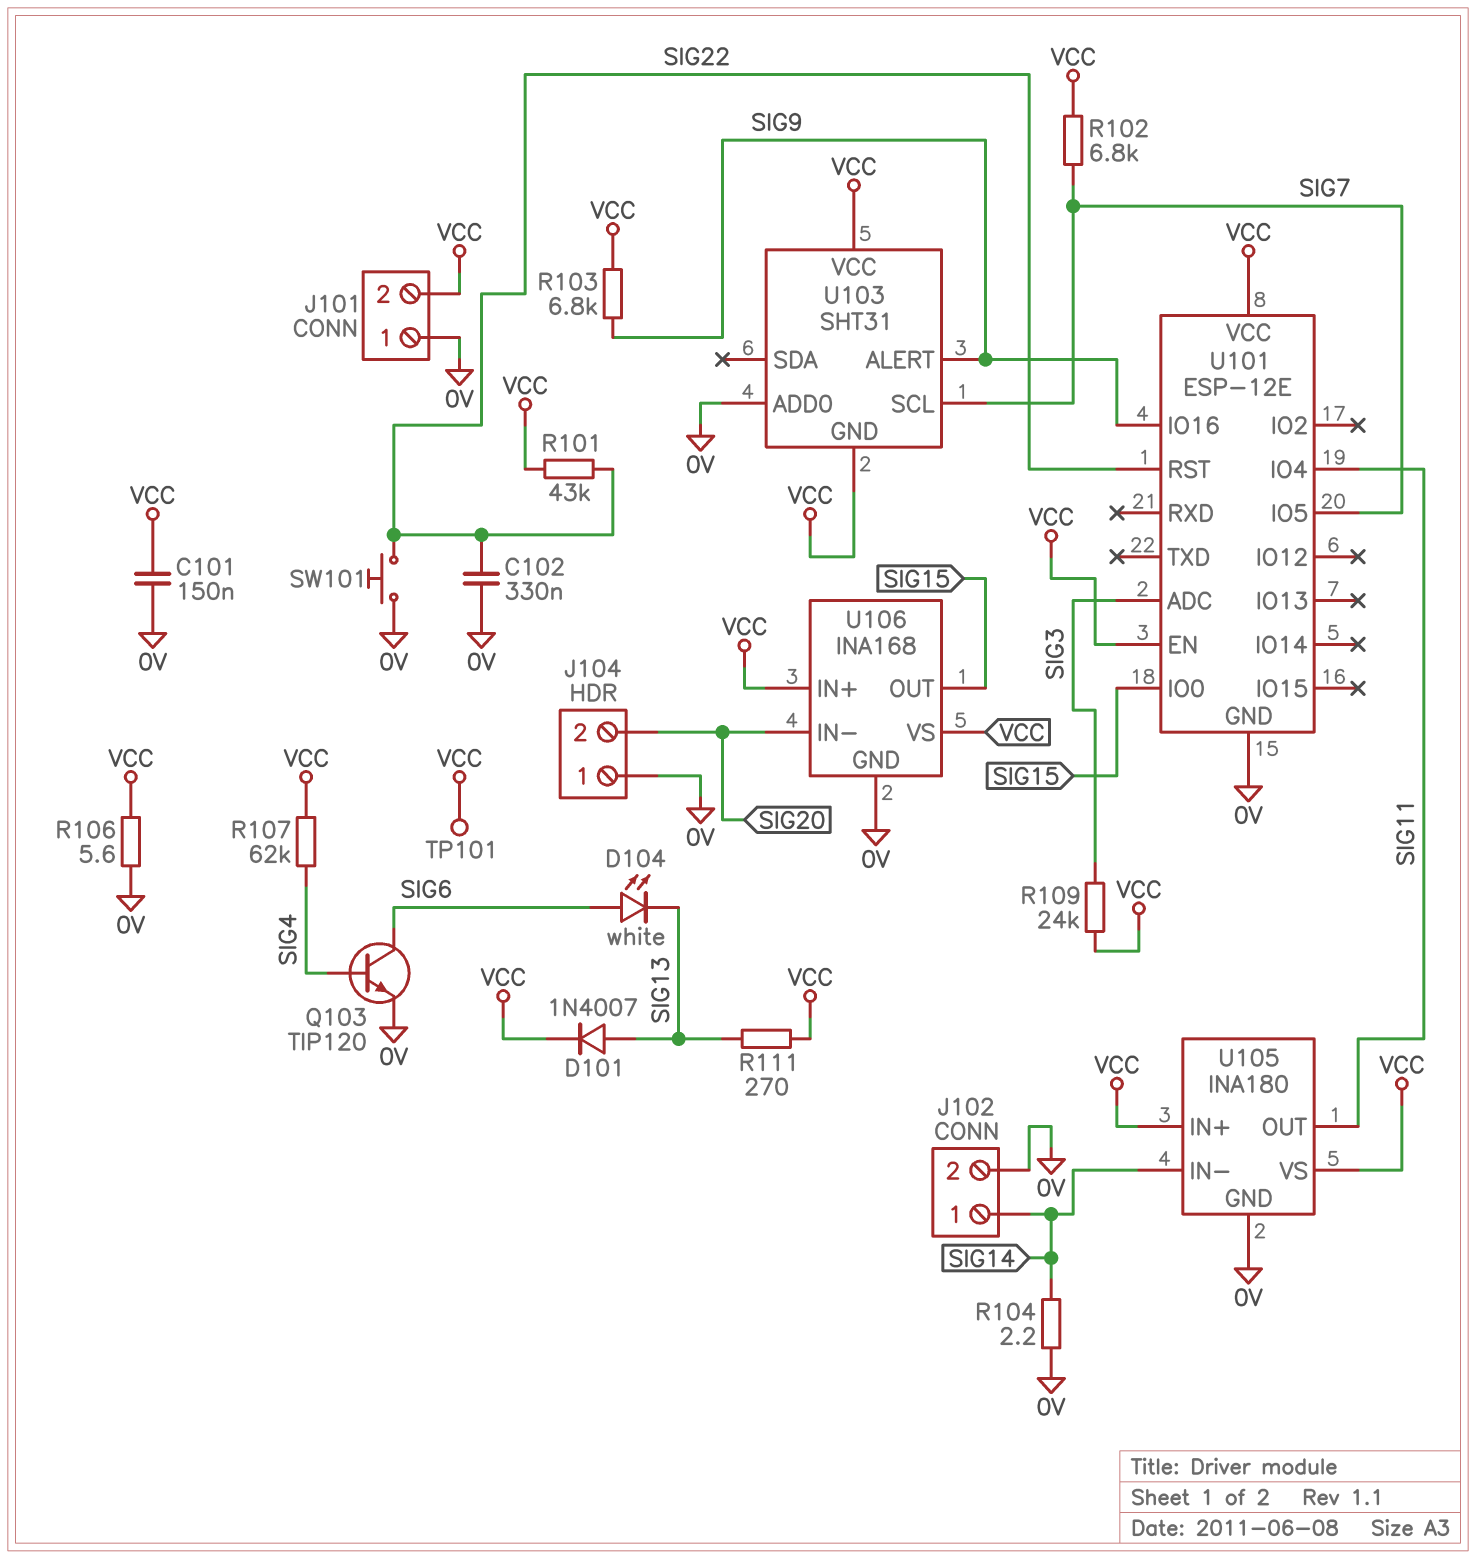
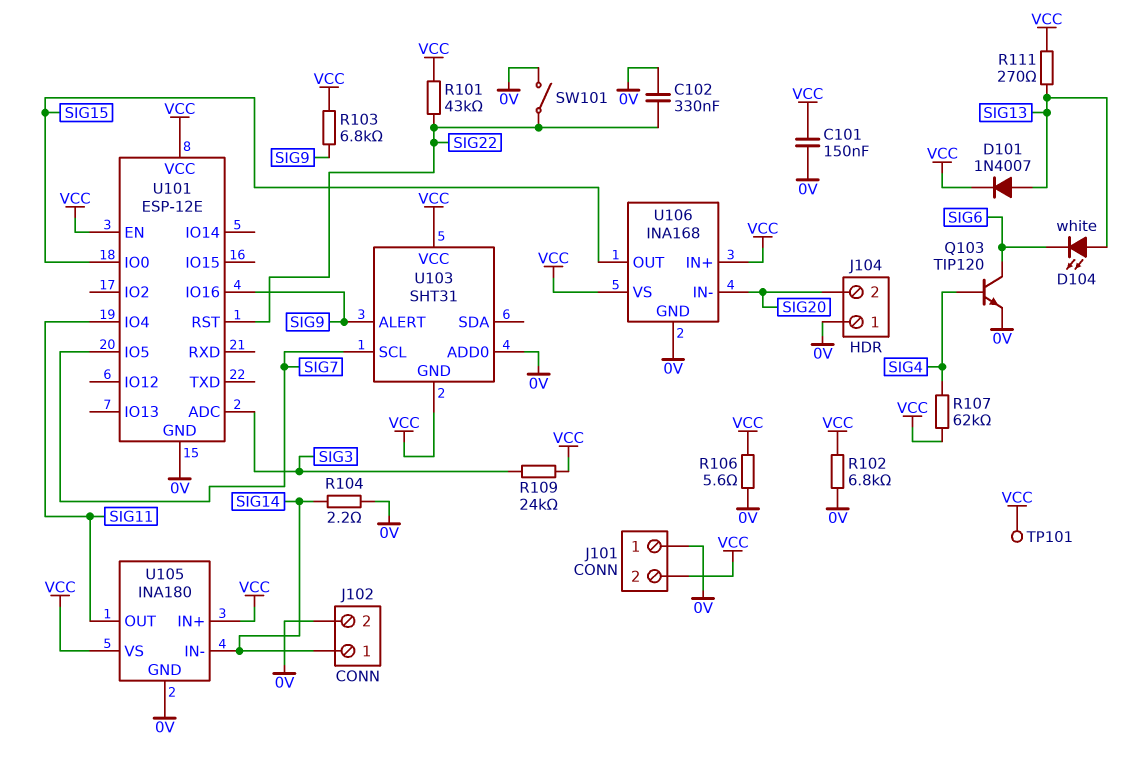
D104: LED white (A SIG6, K SIG13) -> LED white (A SIG13, K SIG6)
R102: 6.8k (SIG7, VCC) -> 6.8k (0V, VCC)
SW101: button (0V, SIG22) -> switch (0V, SIG22)

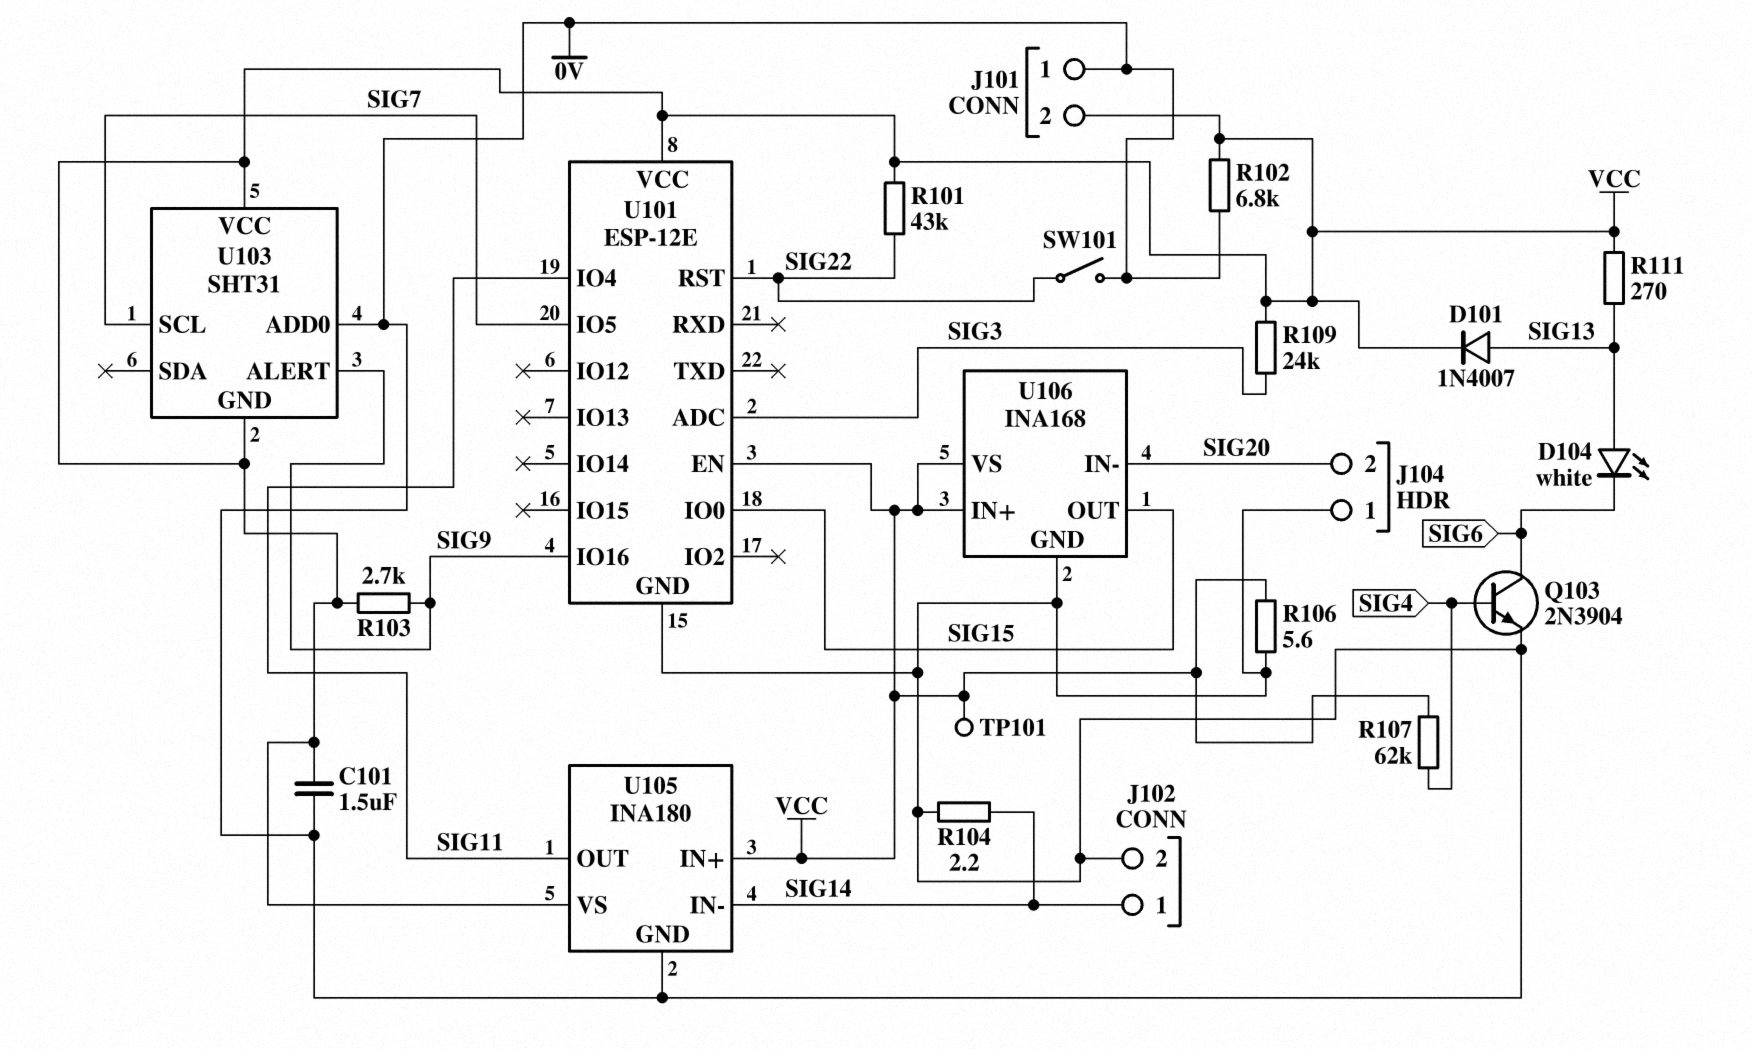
C101: 150nF (0V, VCC) -> 1.5uF (0V, VCC)
C102: 330nF (0V, SIG22) -> none
Q103: NPN TIP120 (B SIG4, C SIG6, E 0V) -> NPN 2N3904 (B SIG4, C SIG6, E 0V)
R103: 6.8k (SIG9, VCC) -> 2.7k (SIG9, VCC)

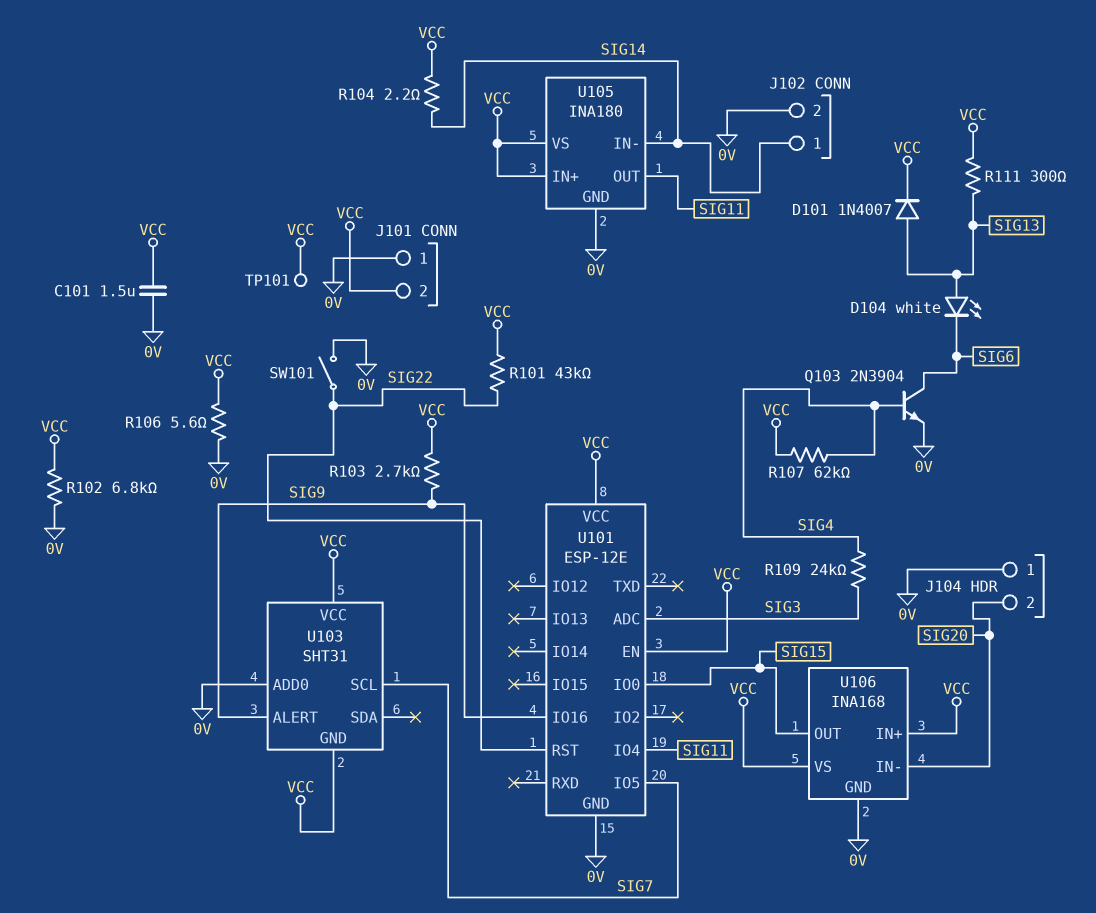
R104: 2.2 (0V, SIG14) -> 2.2 (SIG14, VCC)
R109: 24k (SIG3, VCC) -> 24k (SIG3, SIG4)
R111: 270 (SIG13, VCC) -> 300 (SIG13, VCC)

